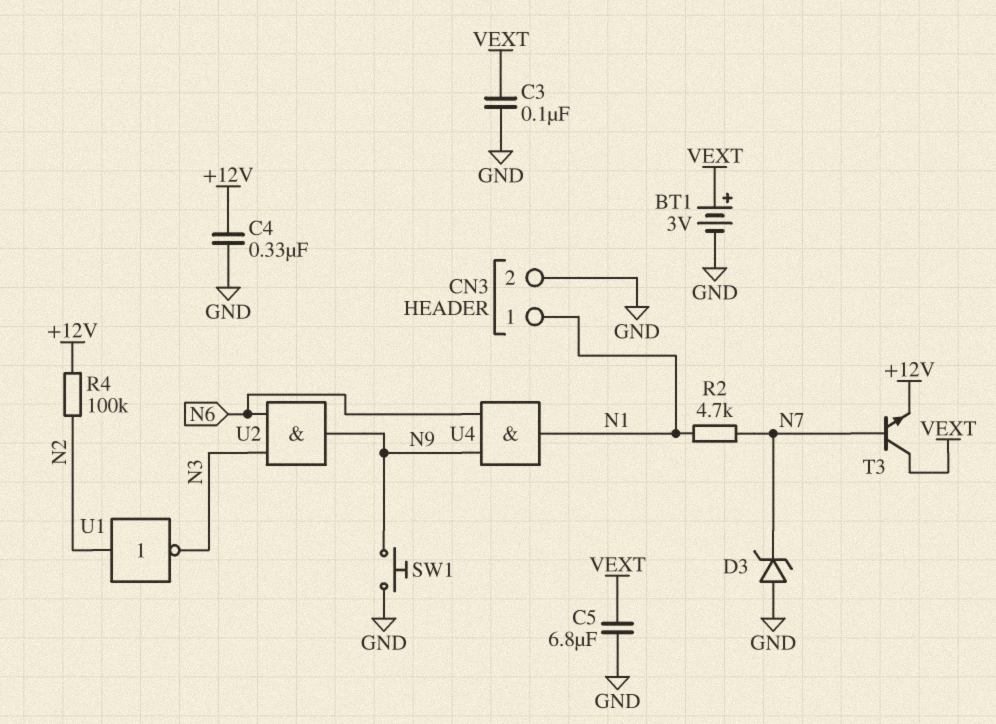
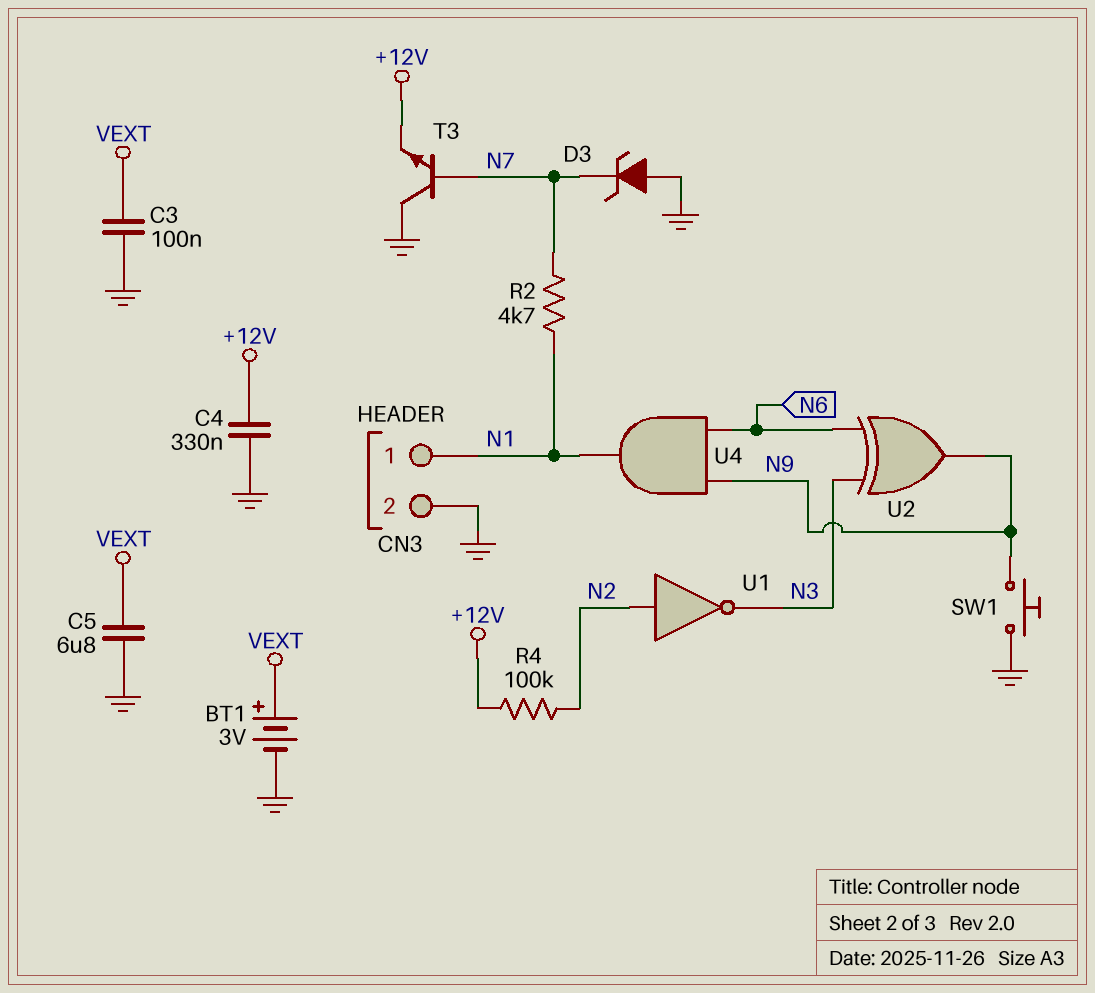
T3: NPN (B N7, C VEXT, E +12V) -> NPN (B N7, C GND, E +12V)
U2: AND (in N3, in N6, out N9) -> XOR (in N3, in N6, out N9)

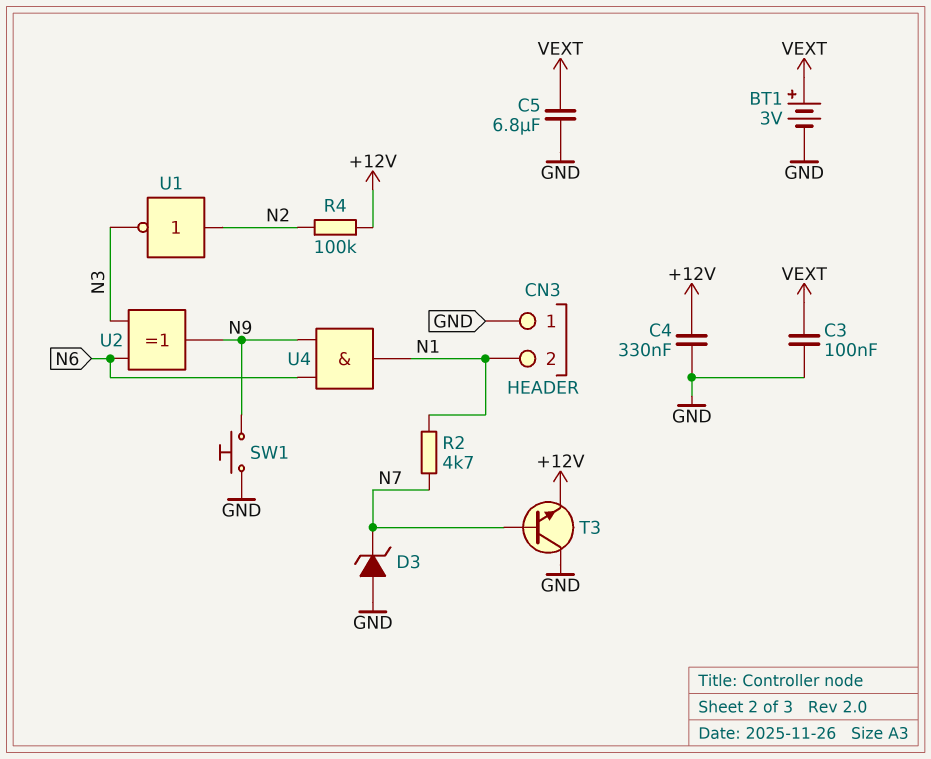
CN3 pin 1: N1 -> GND
CN3 pin 2: GND -> N1

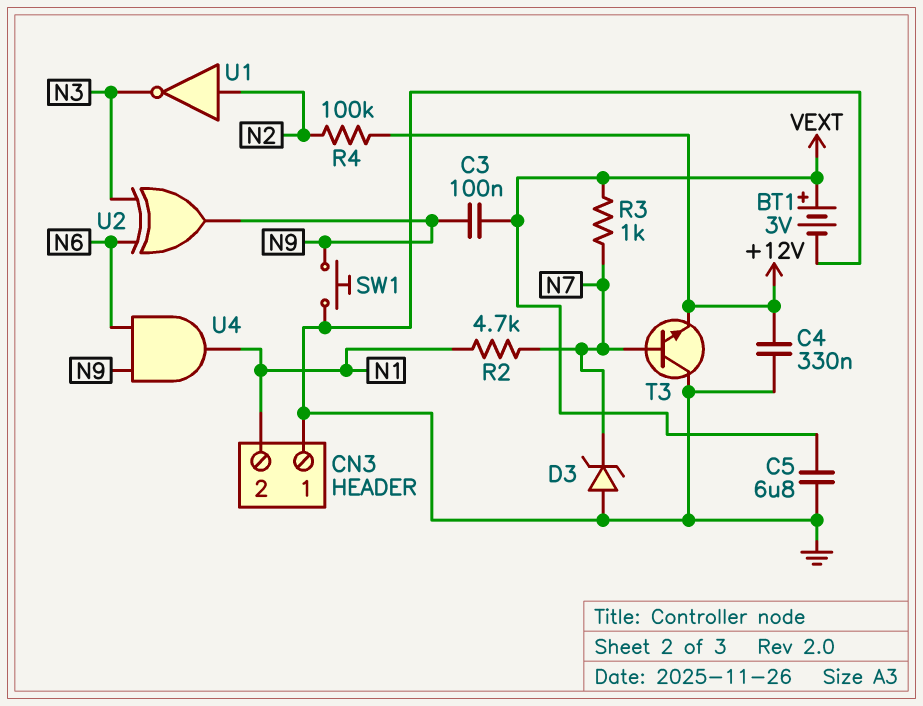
C3: 100nF (GND, VEXT) -> 100nF (N9, VEXT)
R3: none -> 1k (N7, VEXT)

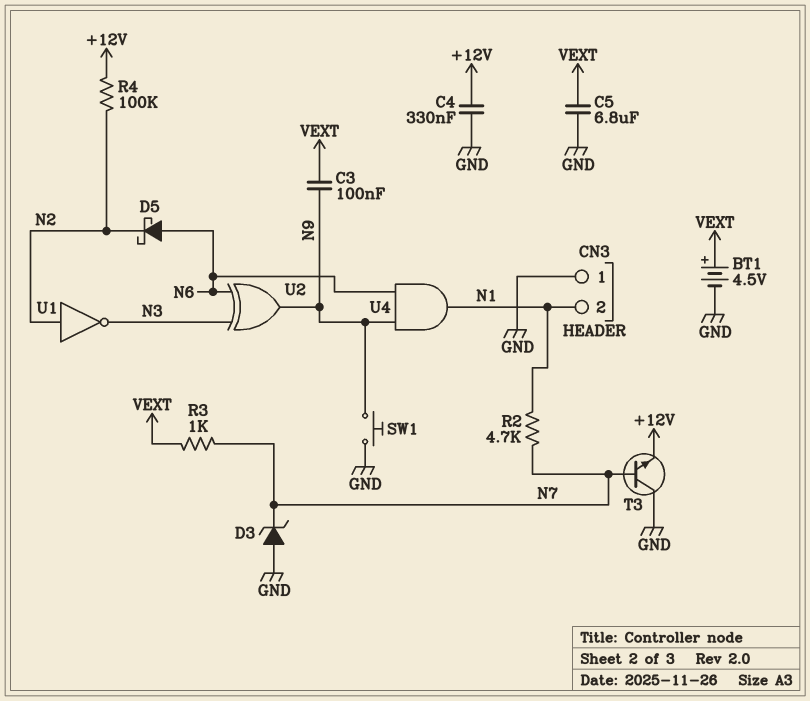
BT1: 3V (plus VEXT, minus GND) -> 4.5V (plus VEXT, minus GND)
D5: none -> schottky (A N6, K N2)

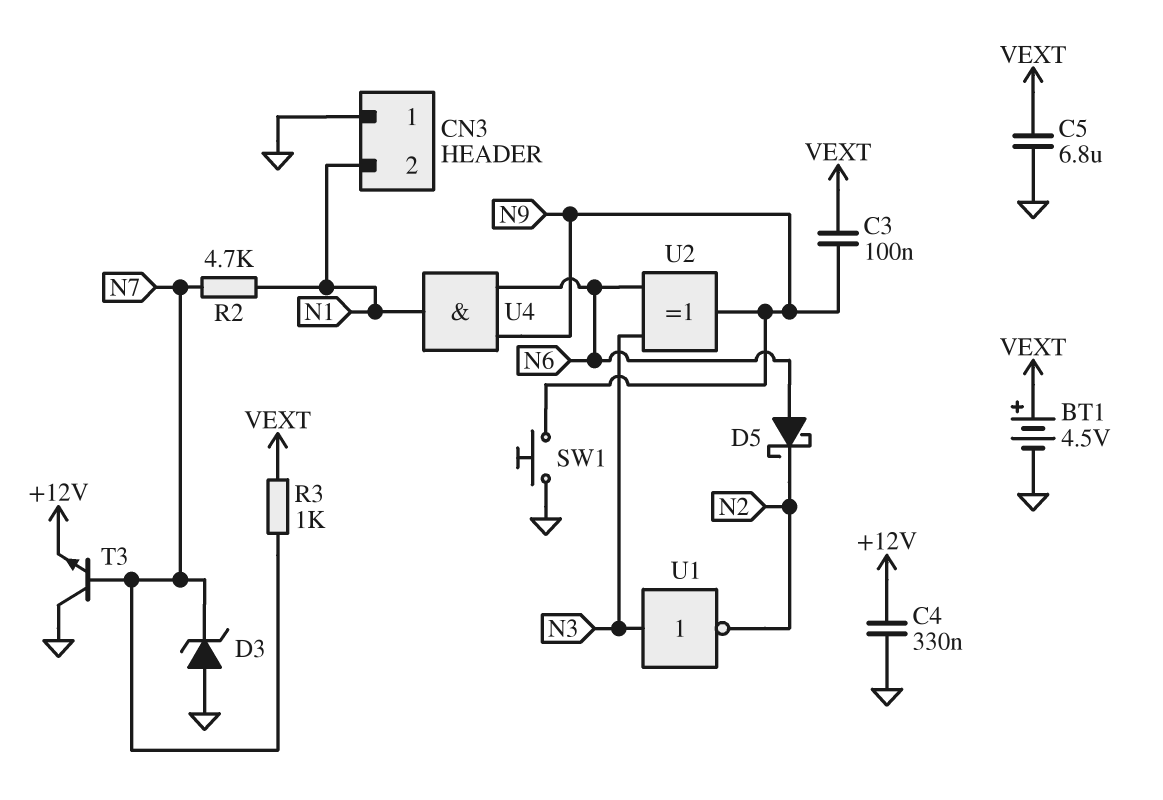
R4: 100k (+12V, N2) -> none
U1: NOT (in N2, out N3) -> NOT (in N3, out N2)

